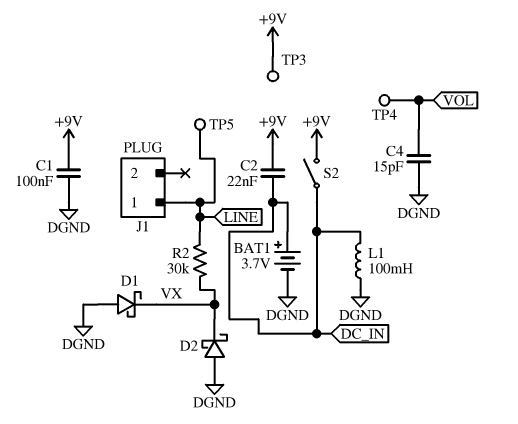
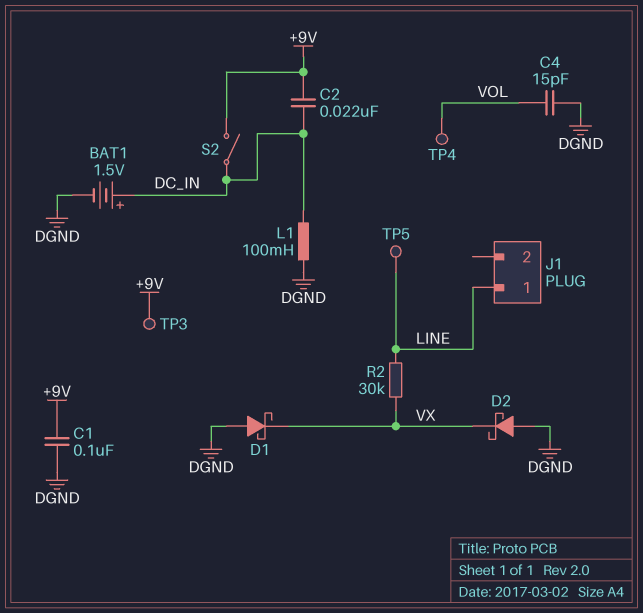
BAT1: 3.7V (plus DC_IN, minus DGND) -> 1.5V (plus DC_IN, minus DGND)

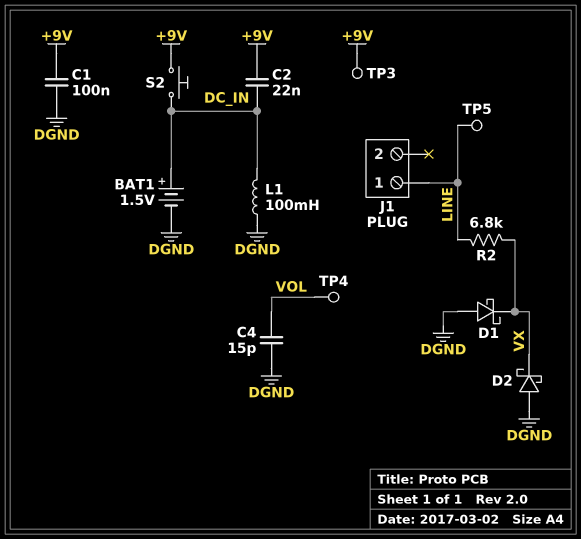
R2: 30k (LINE, VX) -> 6.8k (LINE, VX)
S2: switch (+9V, DC_IN) -> button (+9V, DC_IN)

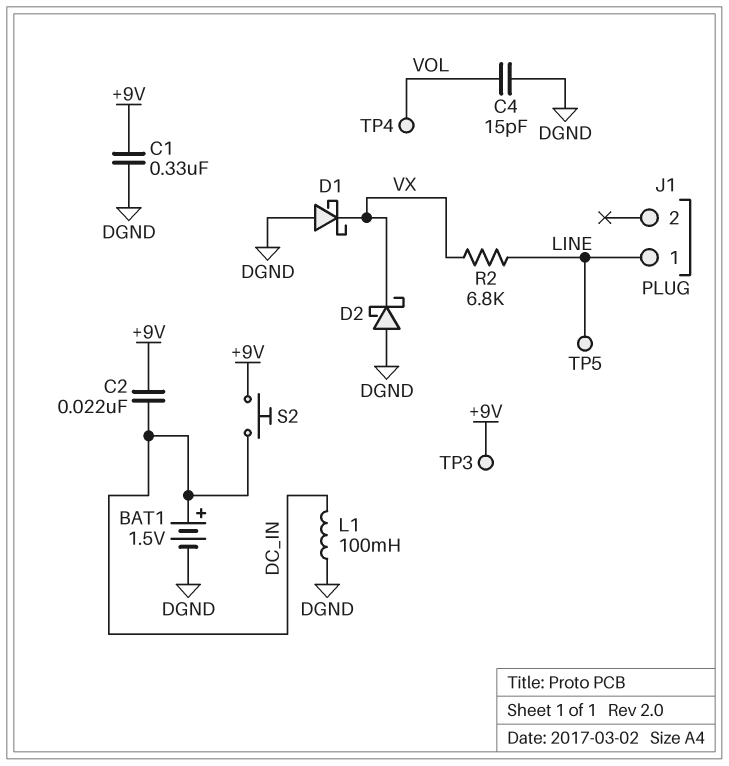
C1: 100nF (+9V, DGND) -> 330nF (+9V, DGND)

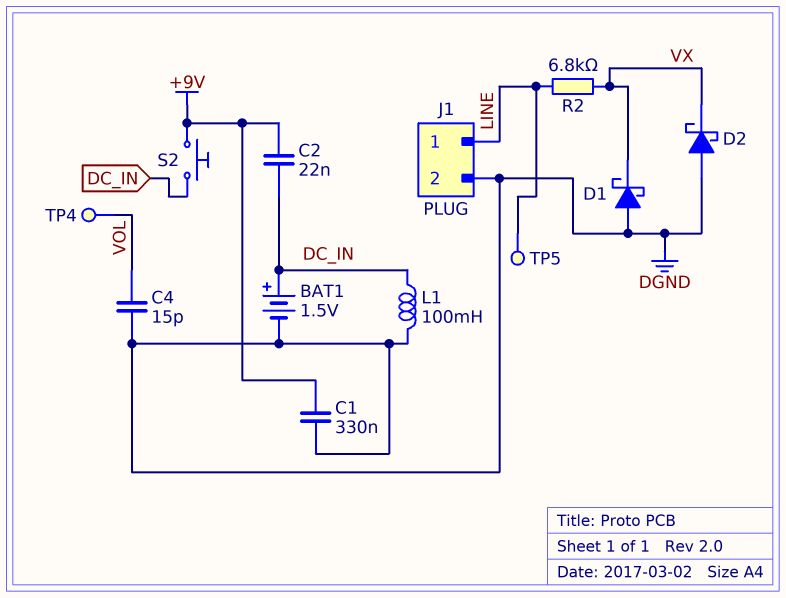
J1 pin 2: none -> DGND
TP3: test point (+9V) -> none

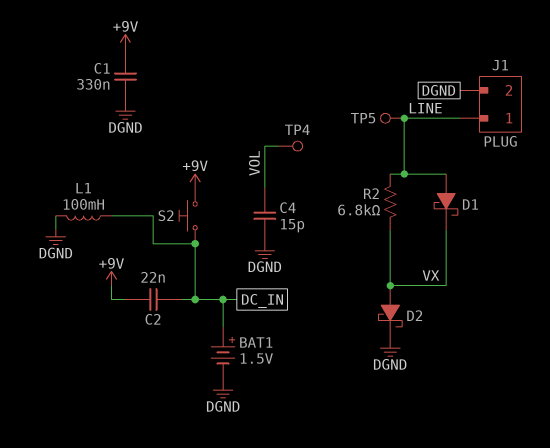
D1: schottky (A DGND, K VX) -> schottky (A LINE, K VX)
D2: schottky (A DGND, K VX) -> schottky (A VX, K DGND)

